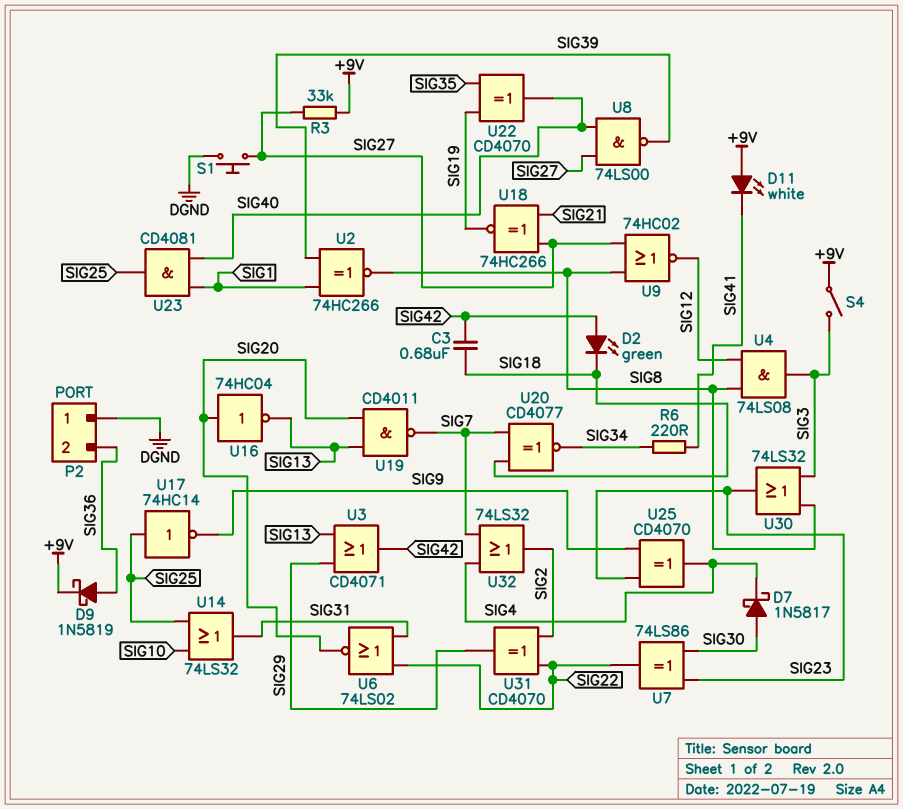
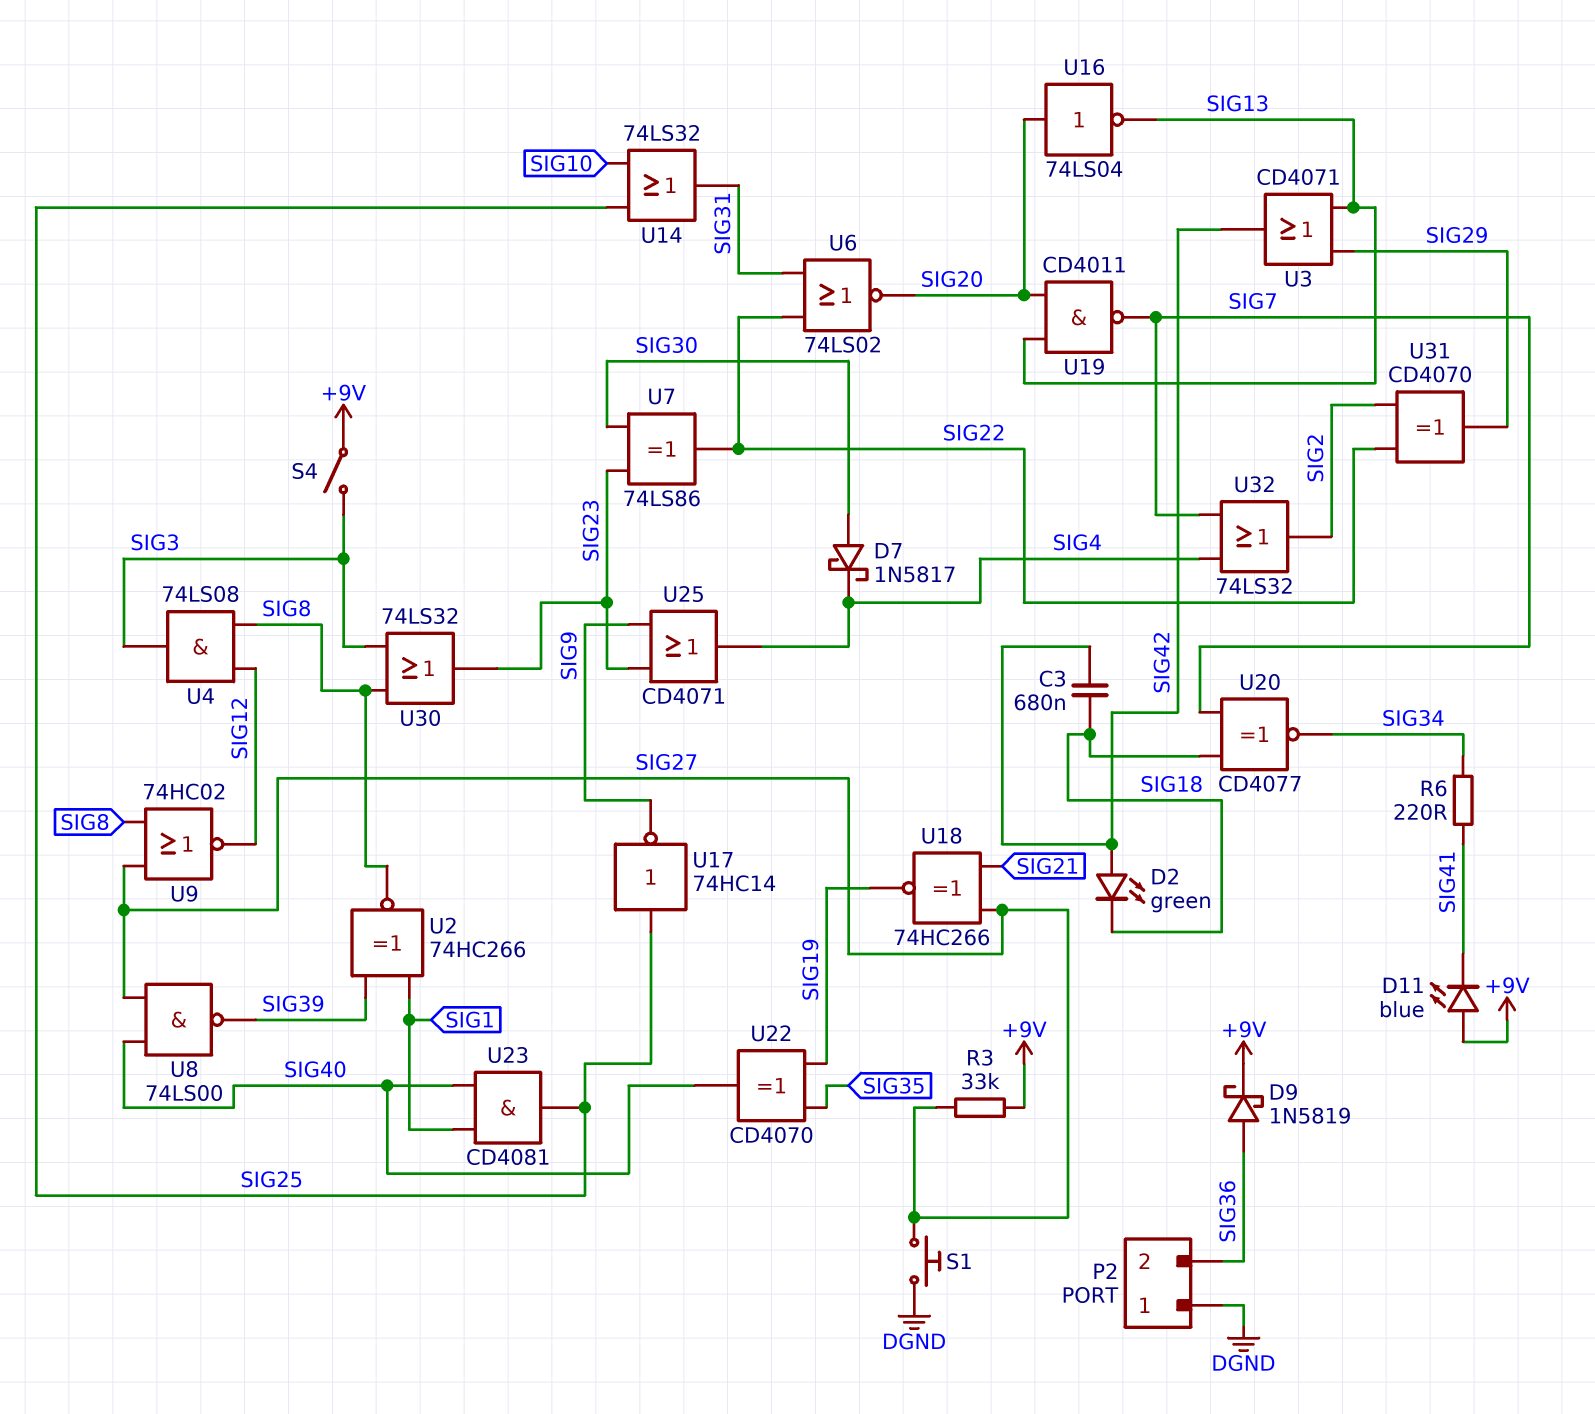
D11: LED white (A +9V, K SIG41) -> LED blue (A +9V, K SIG41)
U16: NOT 74HC04 (in SIG20, out SIG13) -> NOT 74LS04 (in SIG20, out SIG13)
U25: XOR CD4070 (in SIG9, in SIG23, out SIG4) -> OR CD4071 (in SIG9, in SIG23, out SIG4)

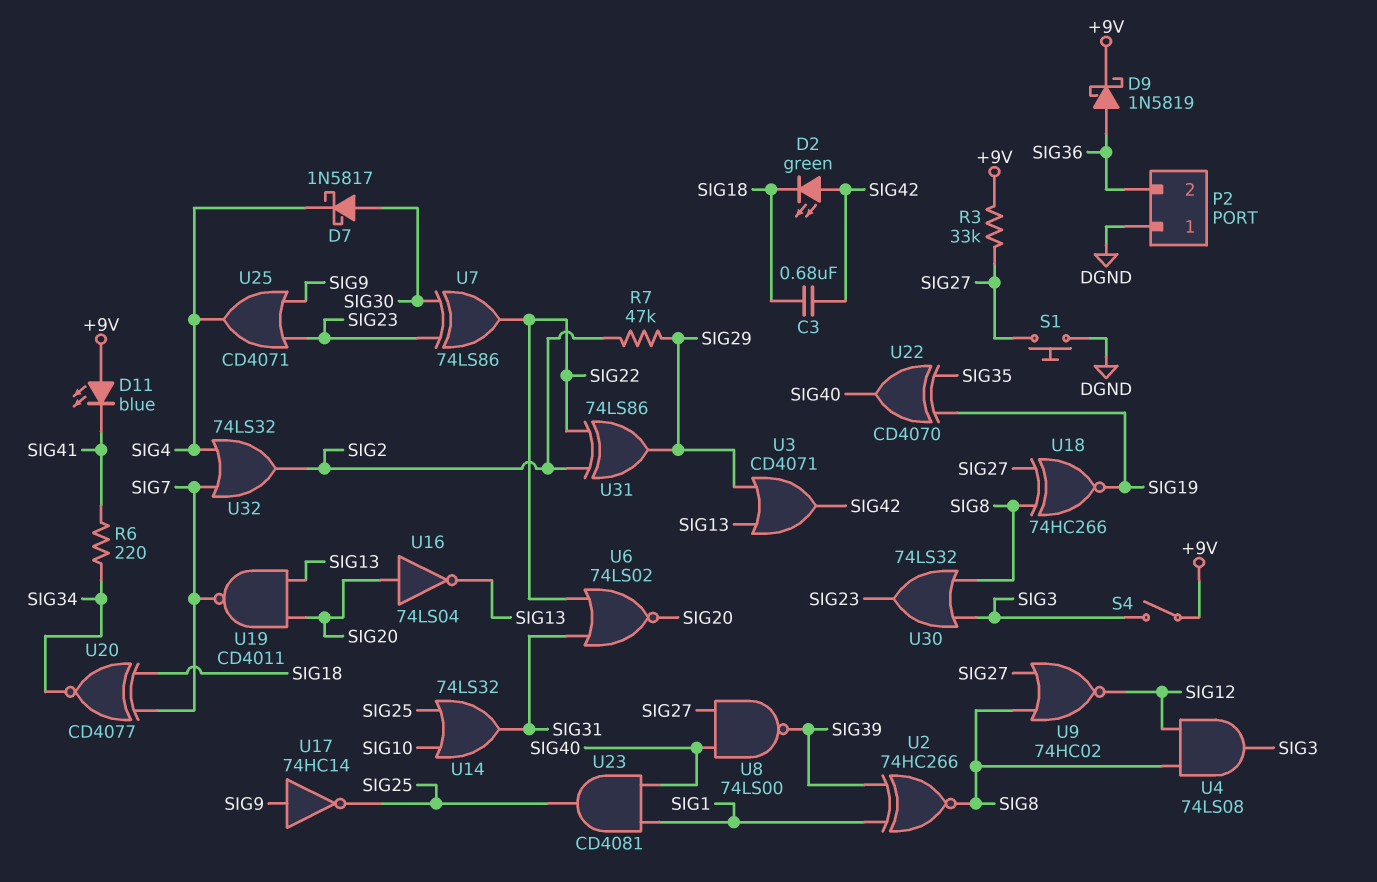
R7: none -> 47k (SIG2, SIG29)
U17: NOT 74HC14 (in SIG25, out SIG9) -> NOT 74HC14 (in SIG9, out SIG25)
U18: XNOR 74HC266 (in SIG21, in SIG27, out SIG19) -> XNOR 74HC266 (in SIG8, in SIG27, out SIG19)
U31: XOR CD4070 (in SIG2, in SIG22, out SIG29) -> XOR 74LS86 (in SIG2, in SIG22, out SIG29)

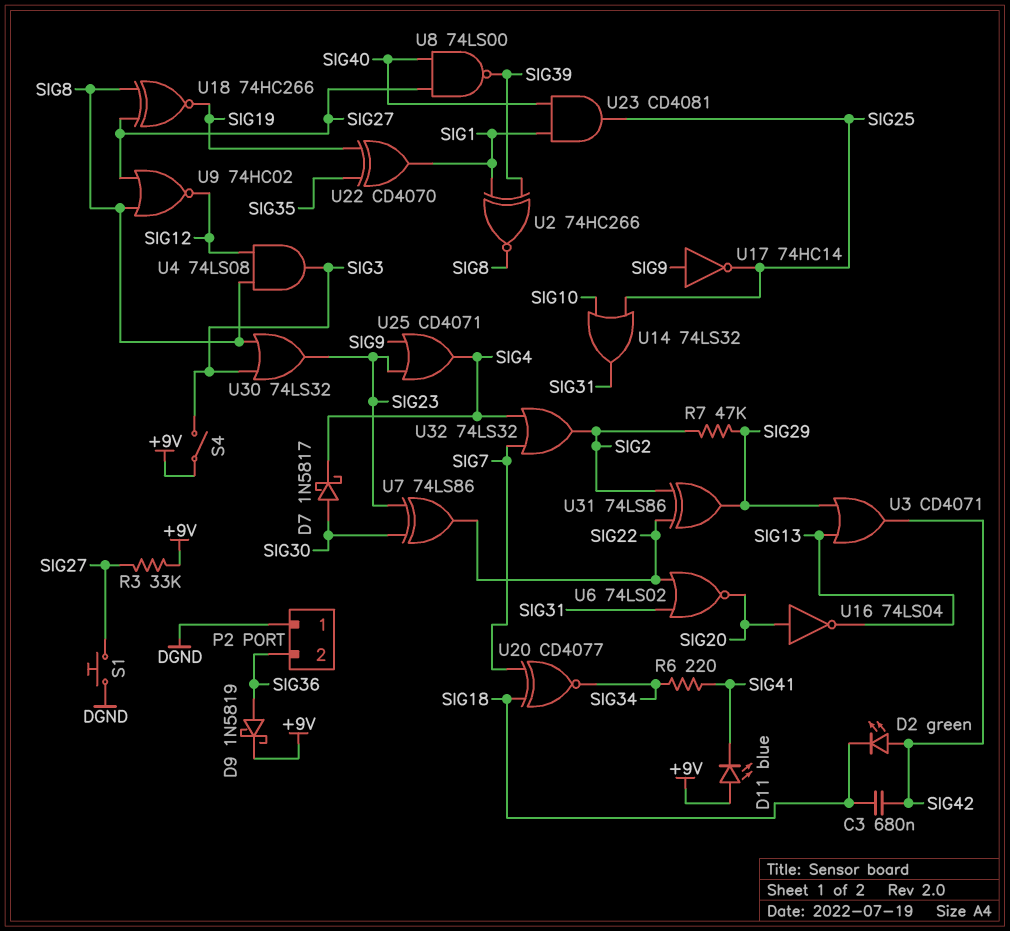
U19: NAND CD4011 (in SIG13, in SIG20, out SIG7) -> none
U22: XOR CD4070 (in SIG19, in SIG35, out SIG40) -> XOR CD4070 (in SIG19, in SIG35, out SIG1)

